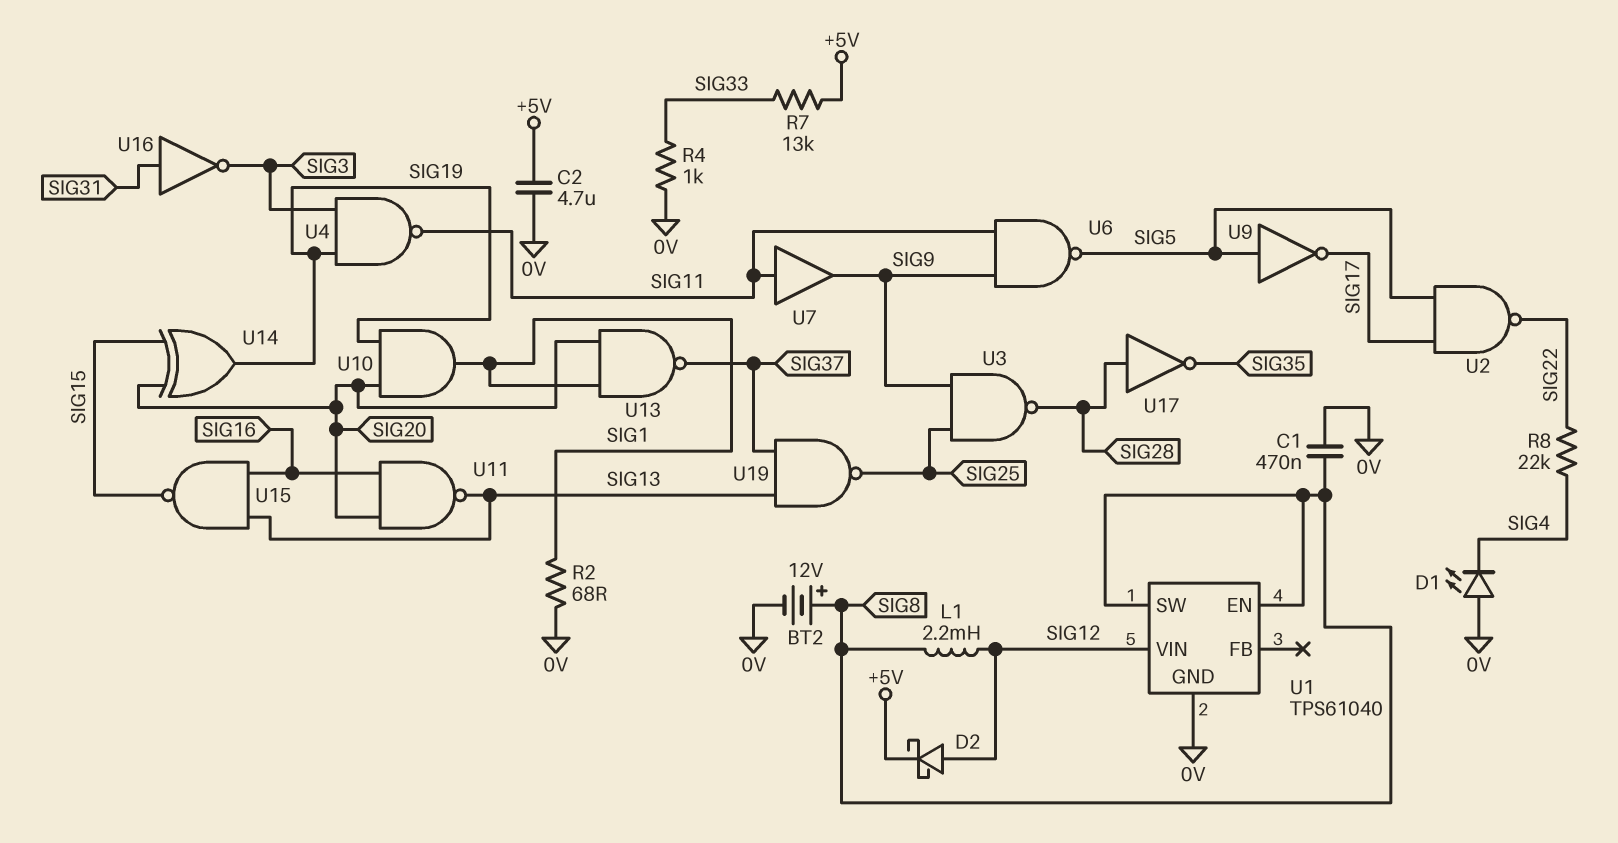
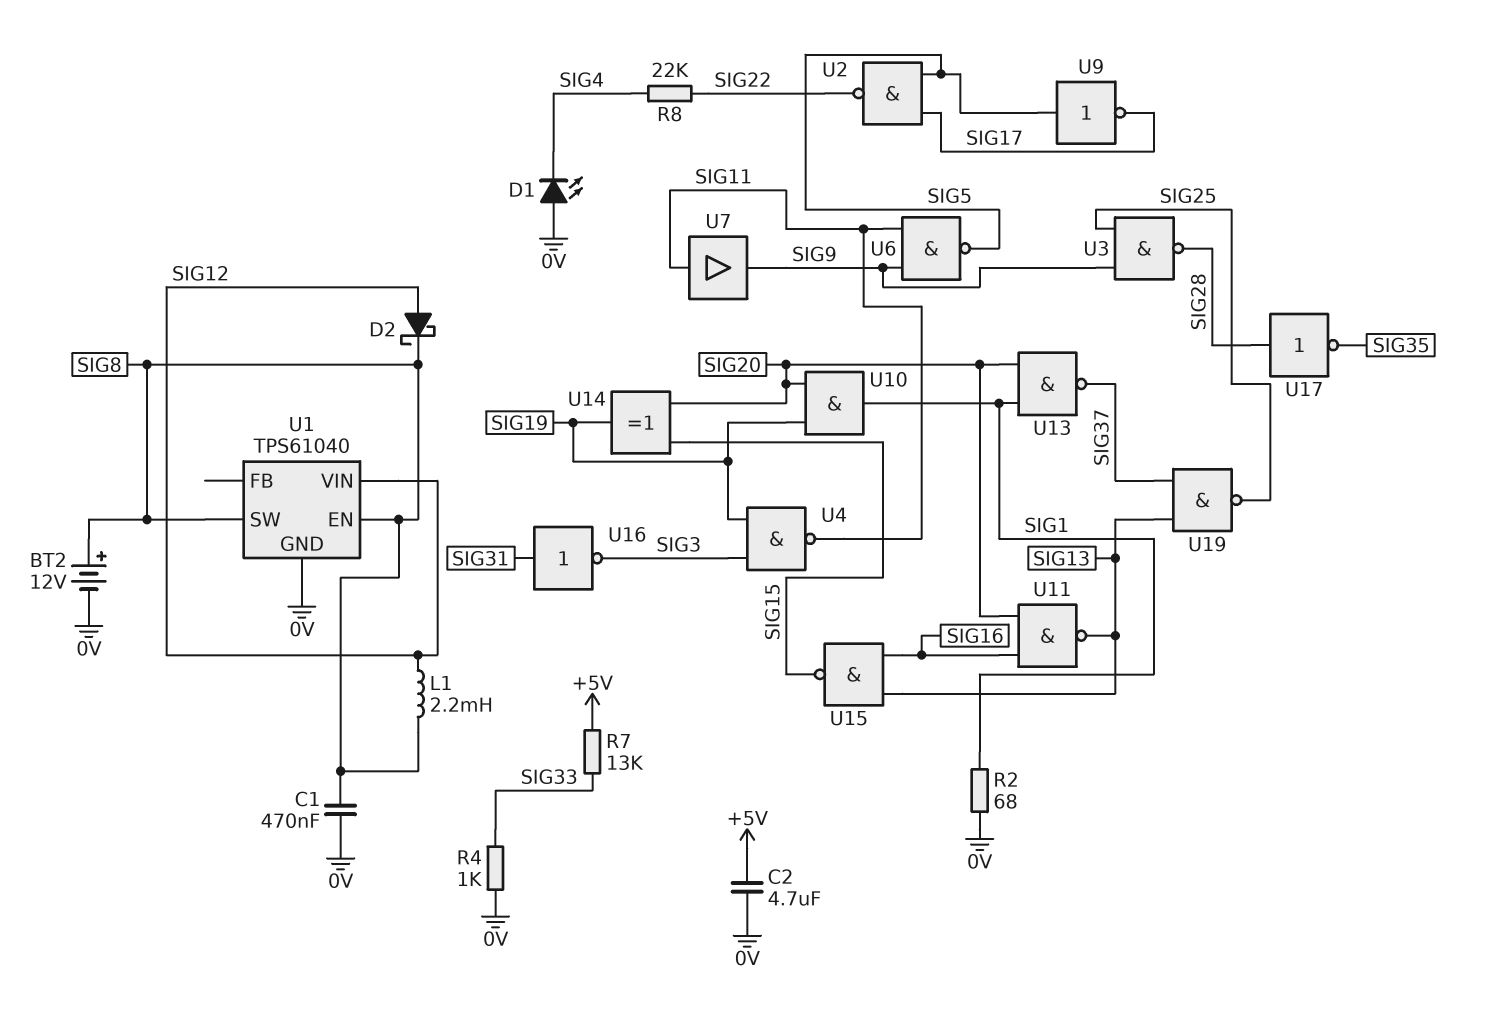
D2: schottky (A SIG12, K +5V) -> schottky (A SIG12, K SIG8)

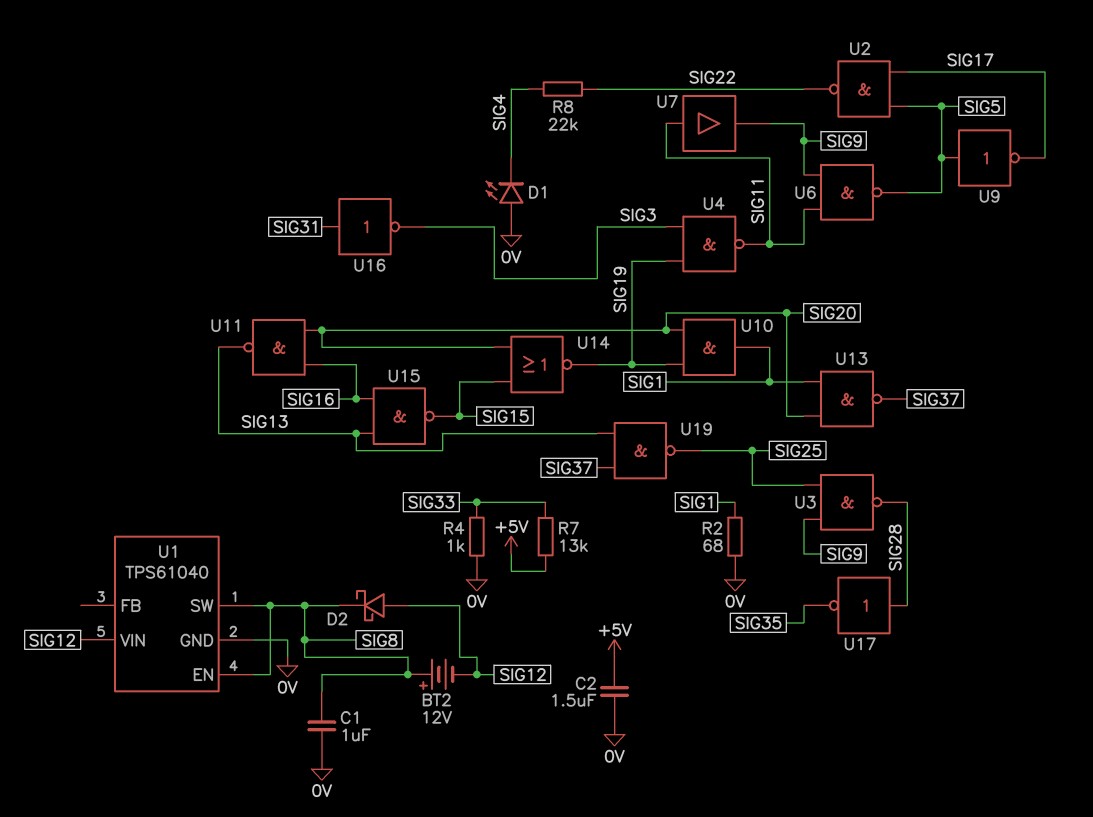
BT2: 12V (plus SIG8, minus 0V) -> 12V (plus SIG8, minus SIG12)
C1: 470nF (0V, SIG8) -> 1uF (0V, SIG8)
C2: 4.7uF (+5V, 0V) -> 1.5uF (+5V, 0V)
L1: 2.2mH (SIG8, SIG12) -> none
U14: XOR (in SIG15, in SIG20, out SIG19) -> NOR (in SIG15, in SIG20, out SIG19)

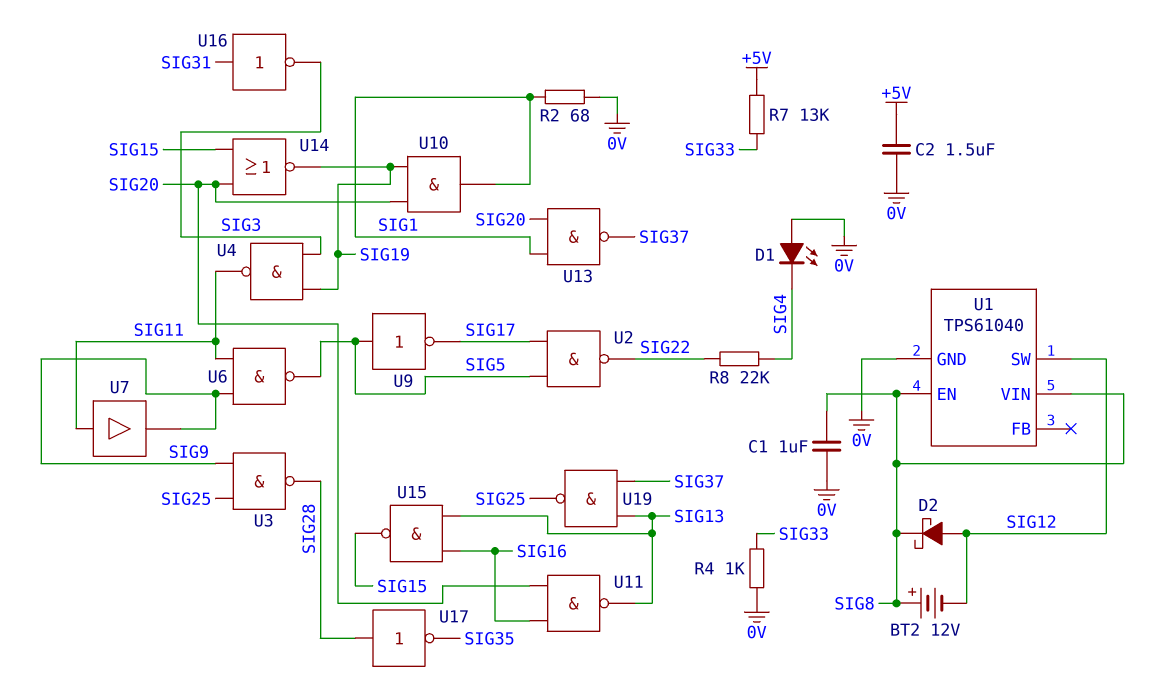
U1 pin SW: SIG8 -> SIG12
U1 pin VIN: SIG12 -> SIG8

